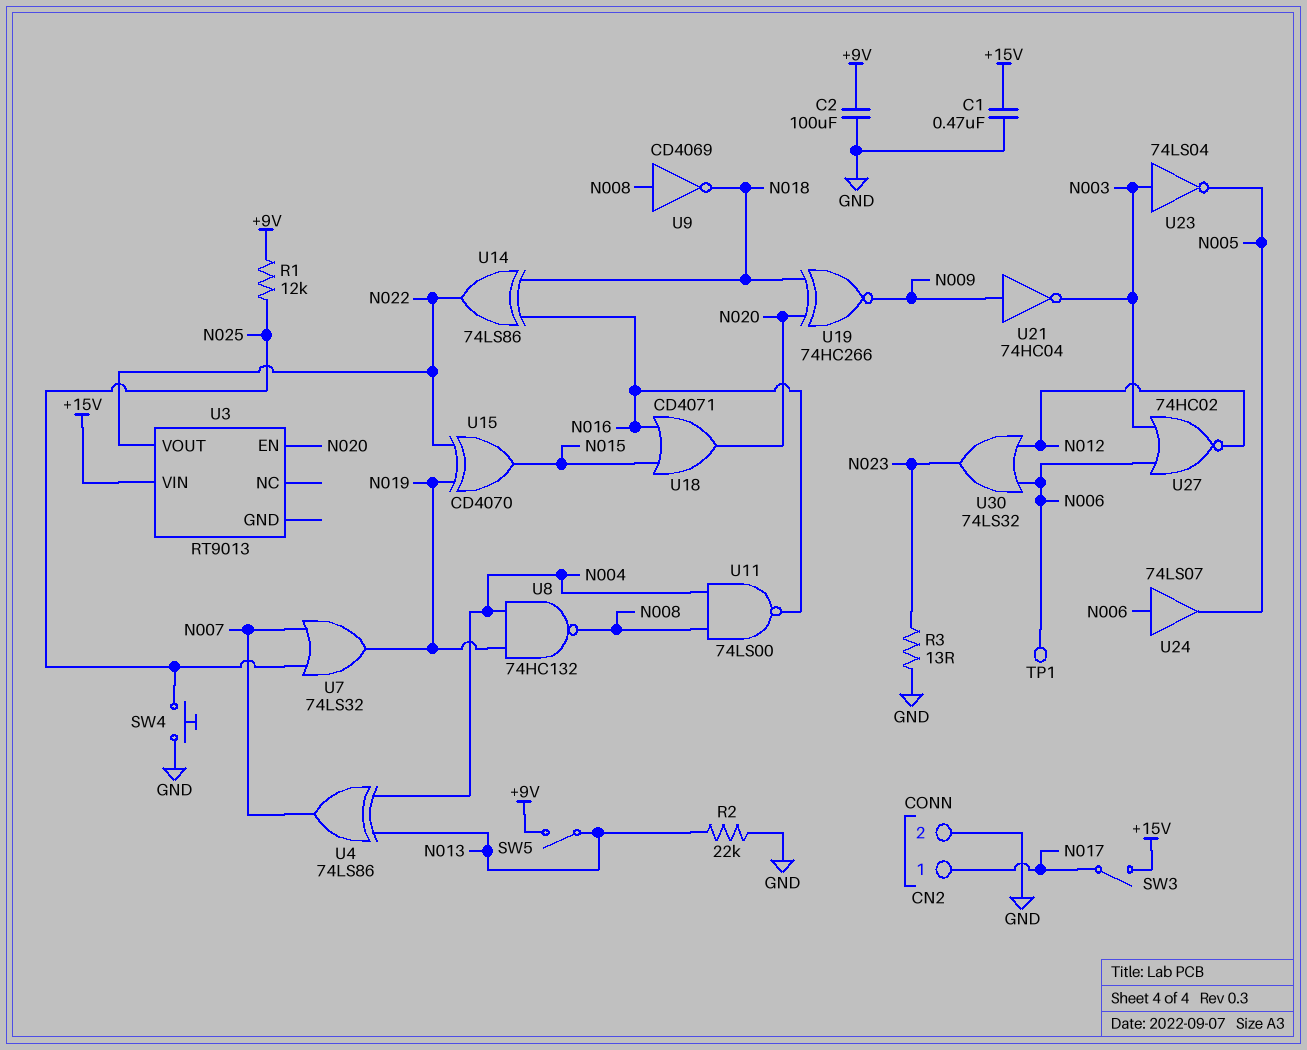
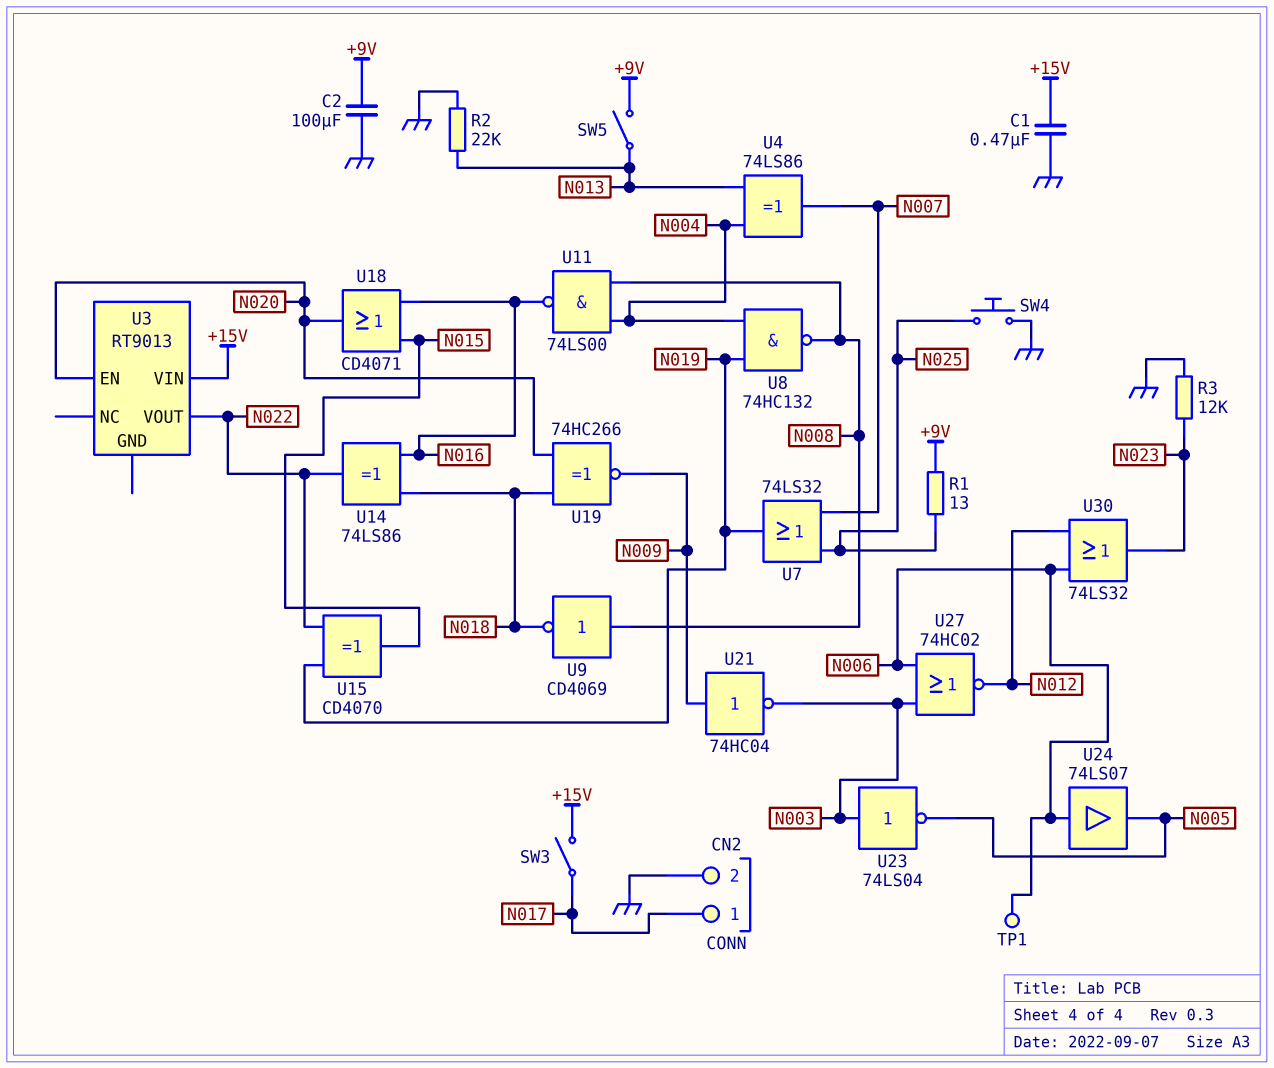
R1: 12k (+9V, N025) -> 13 (+9V, N025)
R3: 13 (GND, N023) -> 12k (GND, N023)

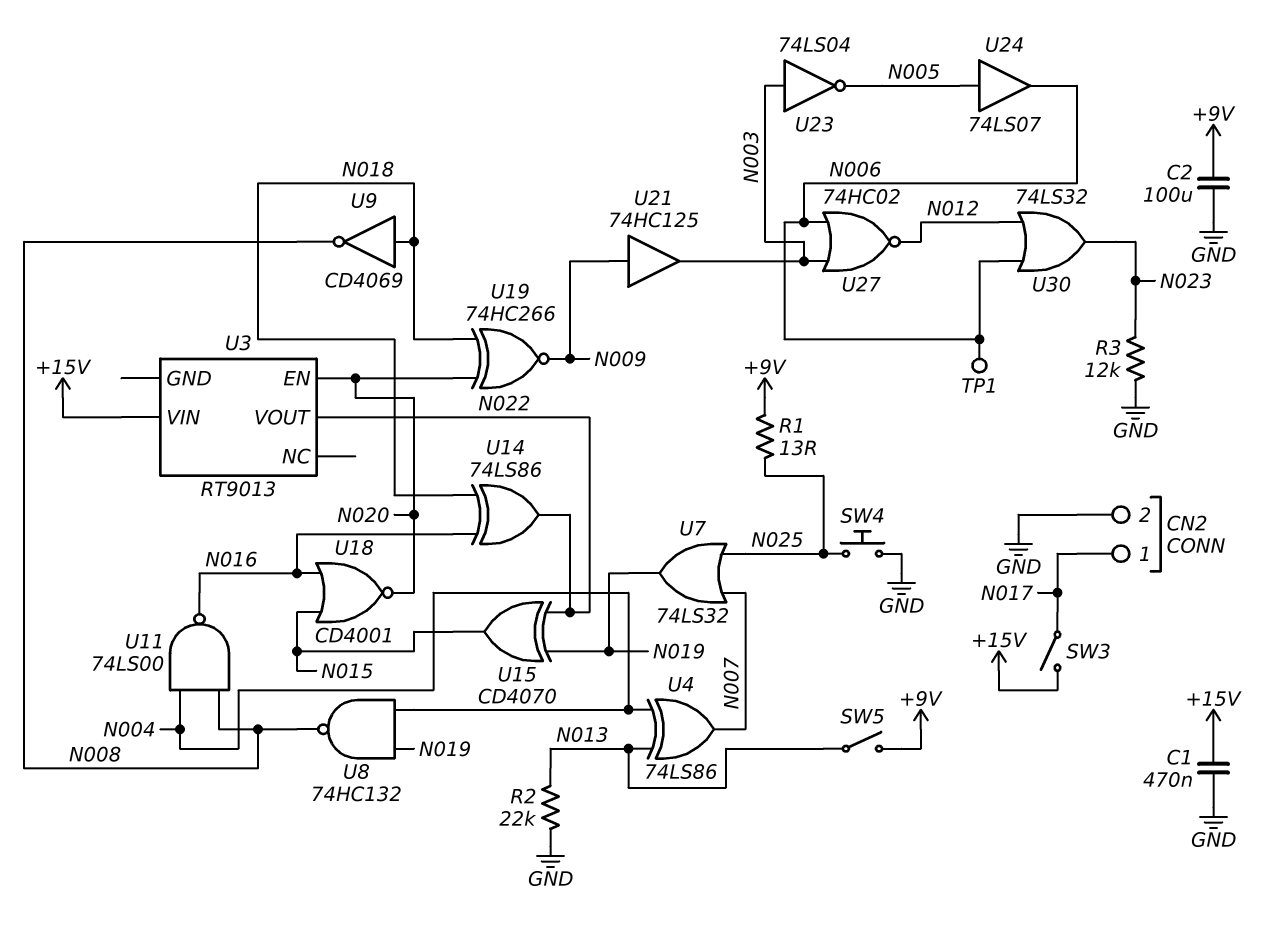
U9: NOT CD4069 (in N008, out N018) -> NOT CD4069 (in N018, out N008)
U18: OR CD4071 (in N015, in N016, out N020) -> NOR CD4001 (in N015, in N016, out N020)
U21: NOT 74HC04 (in N009, out N003) -> buffer 74HC125 (in N009, out N003)
U24: buffer 74LS07 (in N006, out N005) -> buffer 74LS07 (in N005, out N006)

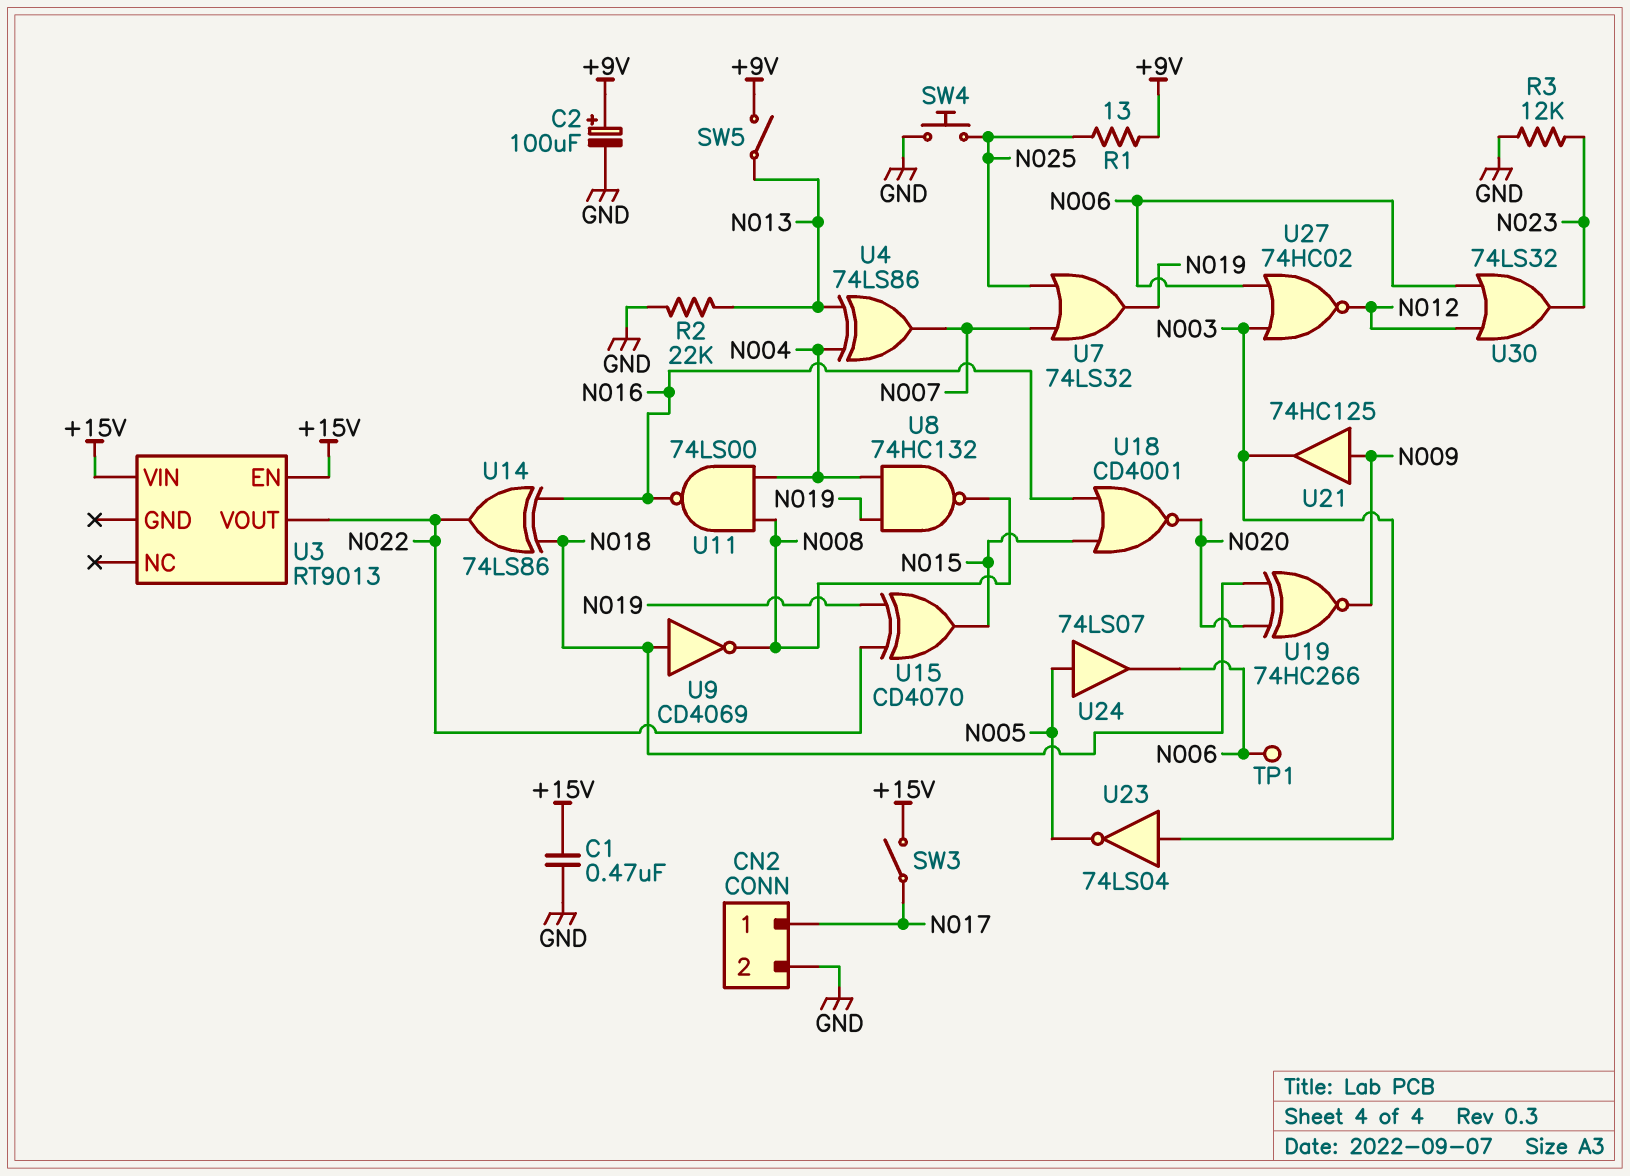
C2: 100uF (+9V, GND) -> 100uF (plus +9V, minus GND)
U3 pin EN: N020 -> +15V

